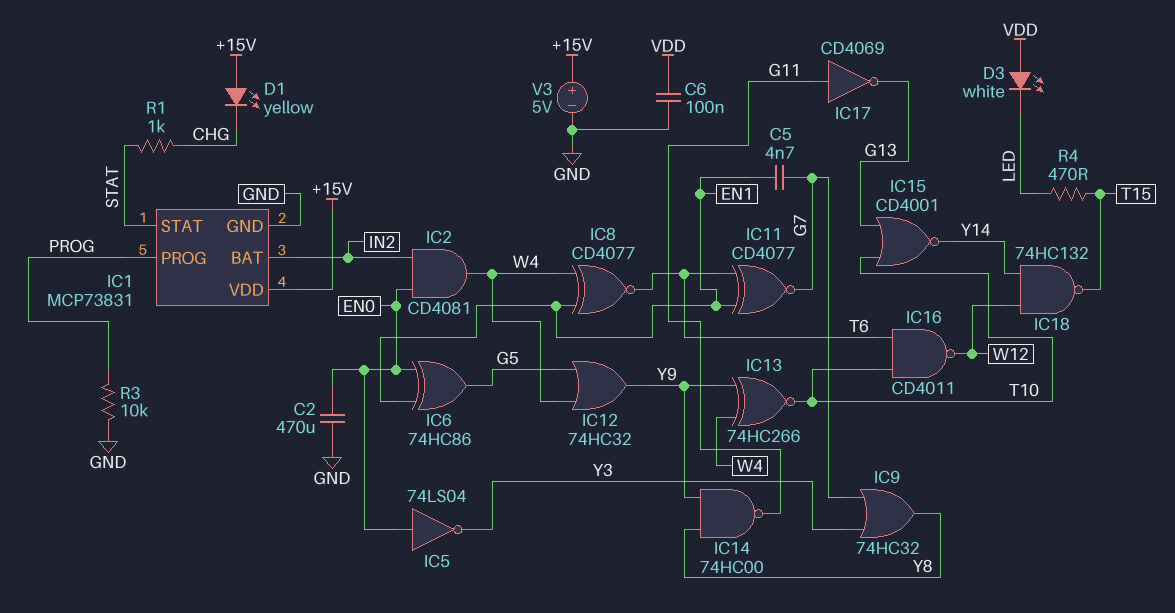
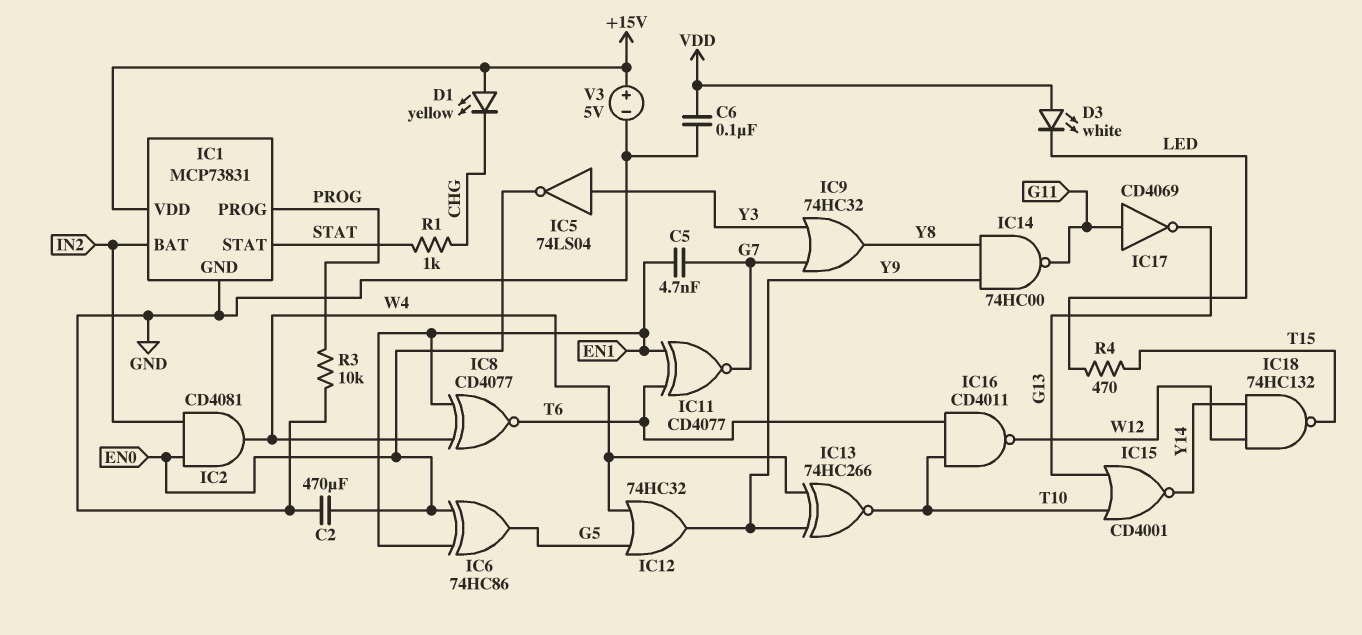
IC5: NOT 74LS04 (in EN0, out Y3) -> NOT 74LS04 (in Y3, out EN0)

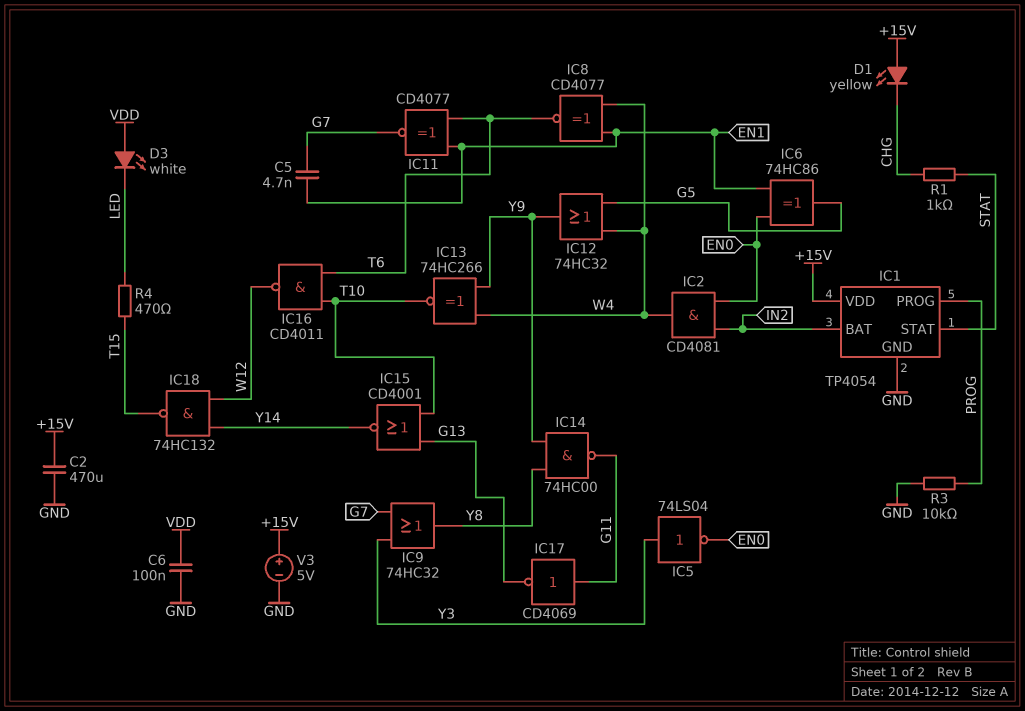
C2: 470uF (EN0, GND) -> 470uF (+15V, GND)
IC1: MCP73831 -> TP4054

